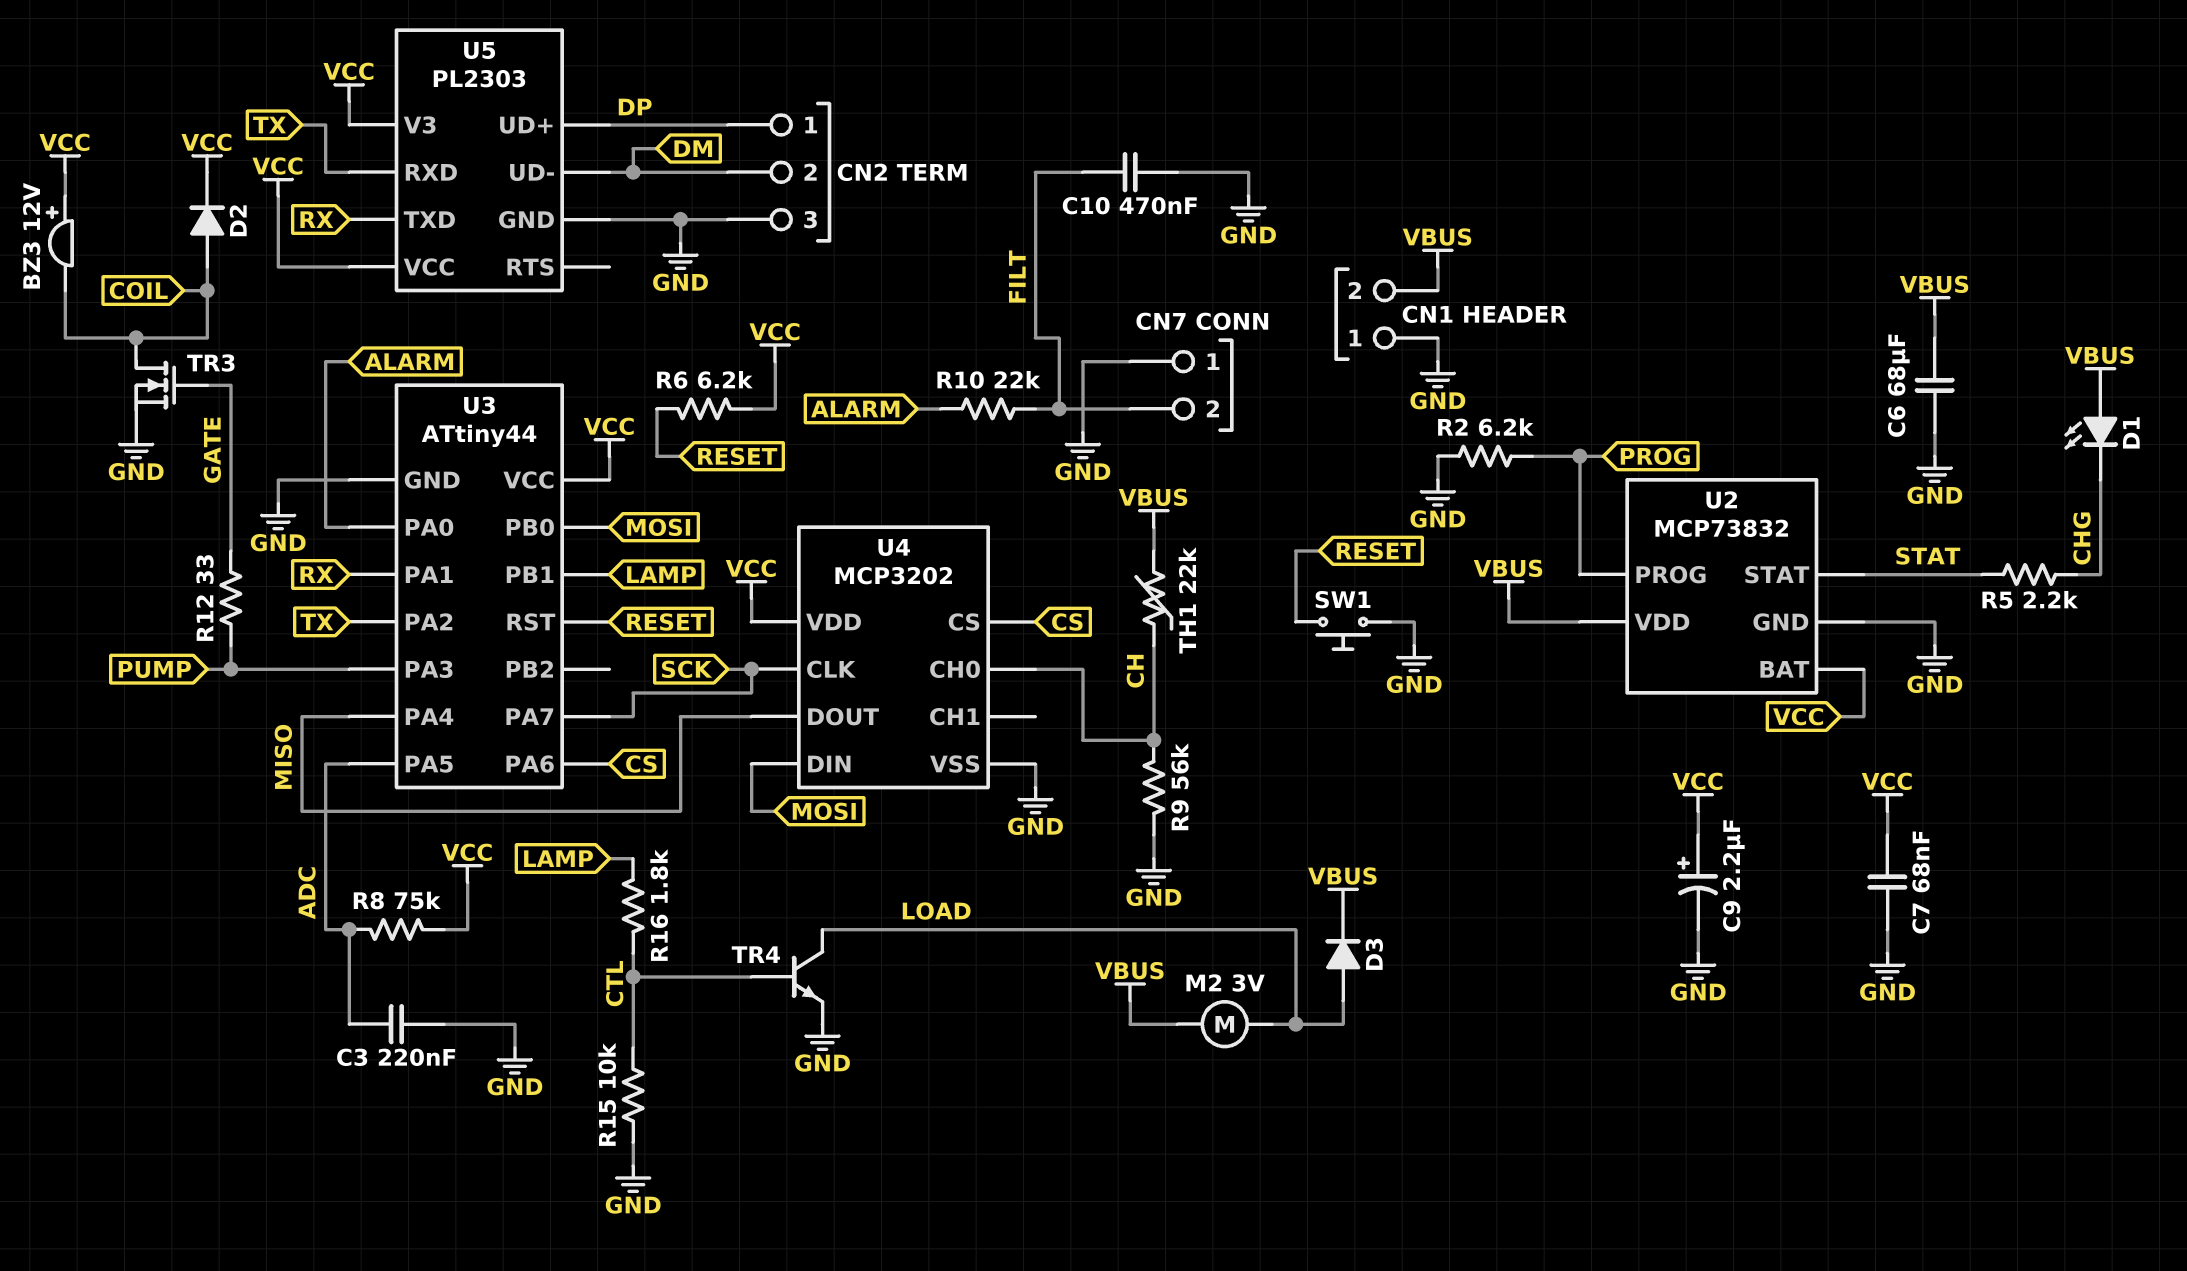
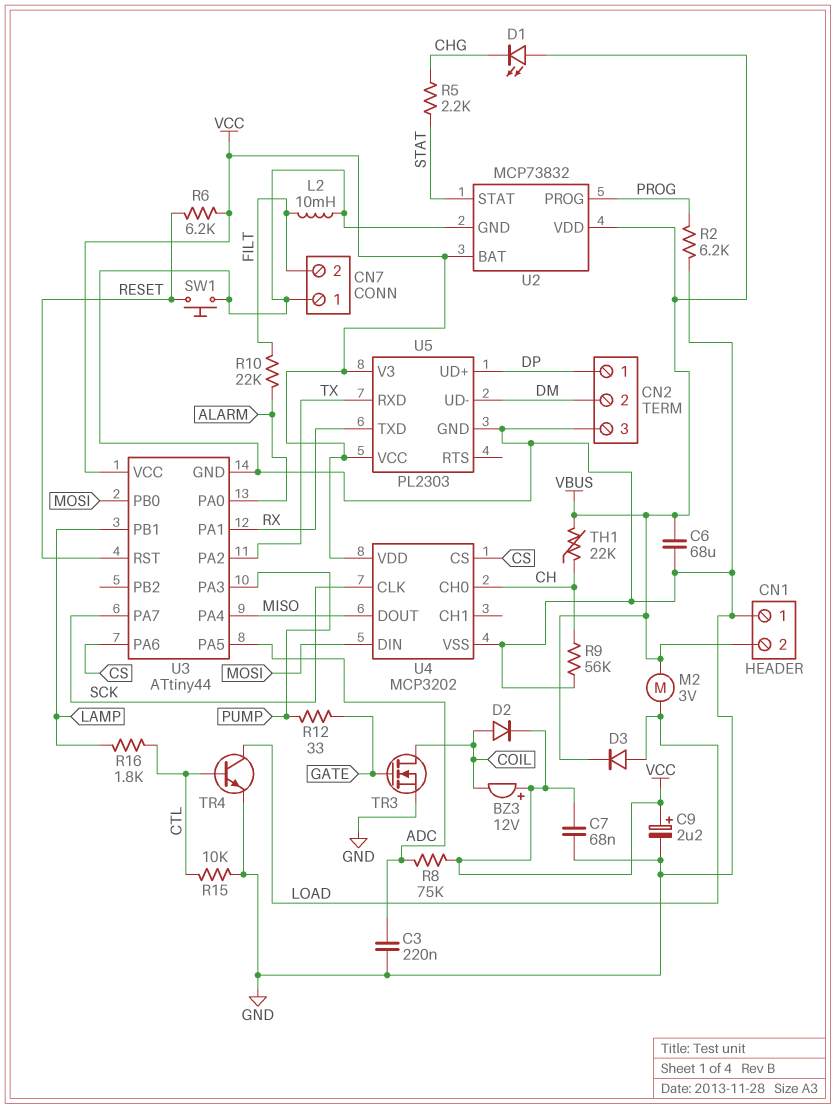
C10: 470nF (FILT, GND) -> none
L2: none -> 10mH (FILT, GND)

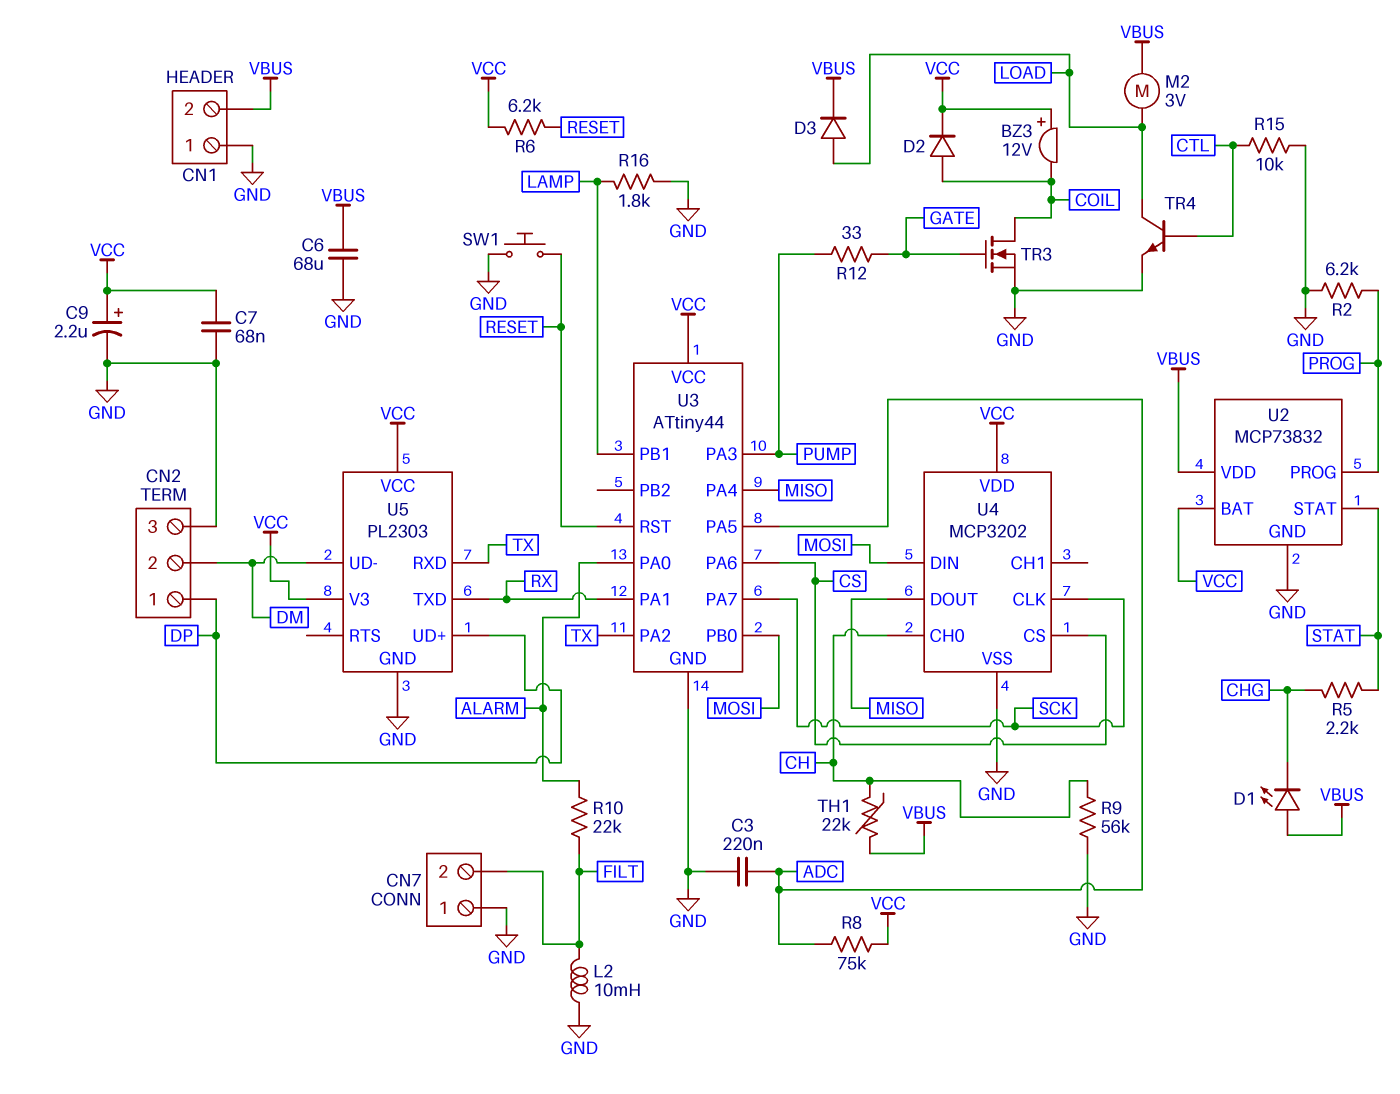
R16: 1.8k (CTL, LAMP) -> 1.8k (GND, LAMP)

